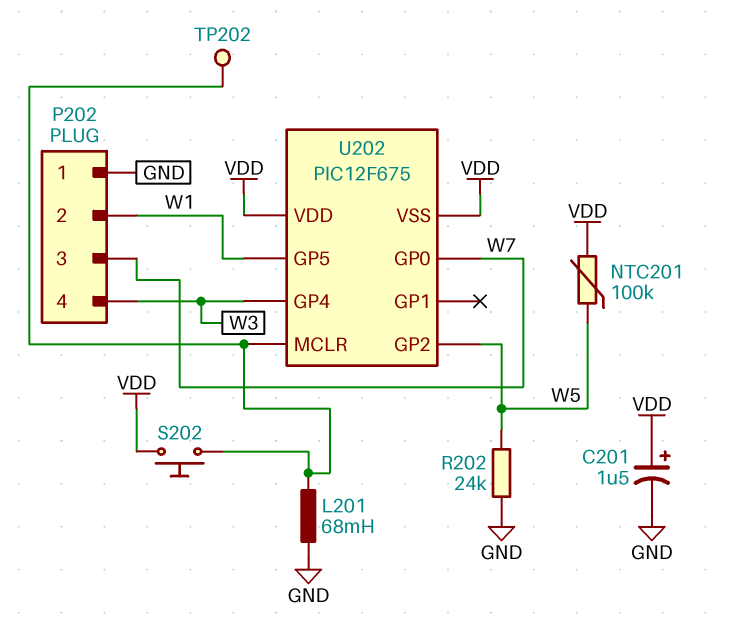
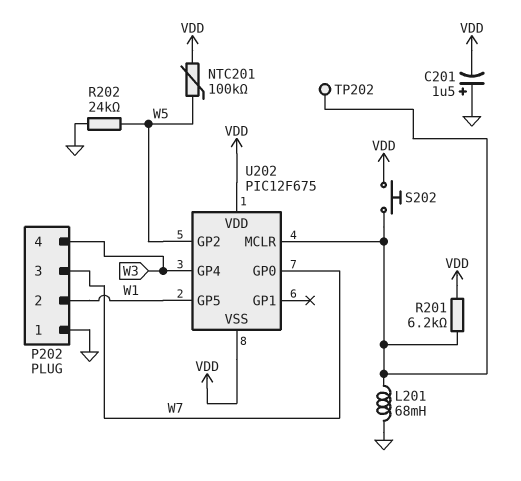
C201: 1.5uF (plus VDD, minus GND) -> 1.5uF (plus GND, minus VDD)
R201: none -> 6.2k (U202/MCLR, VDD)

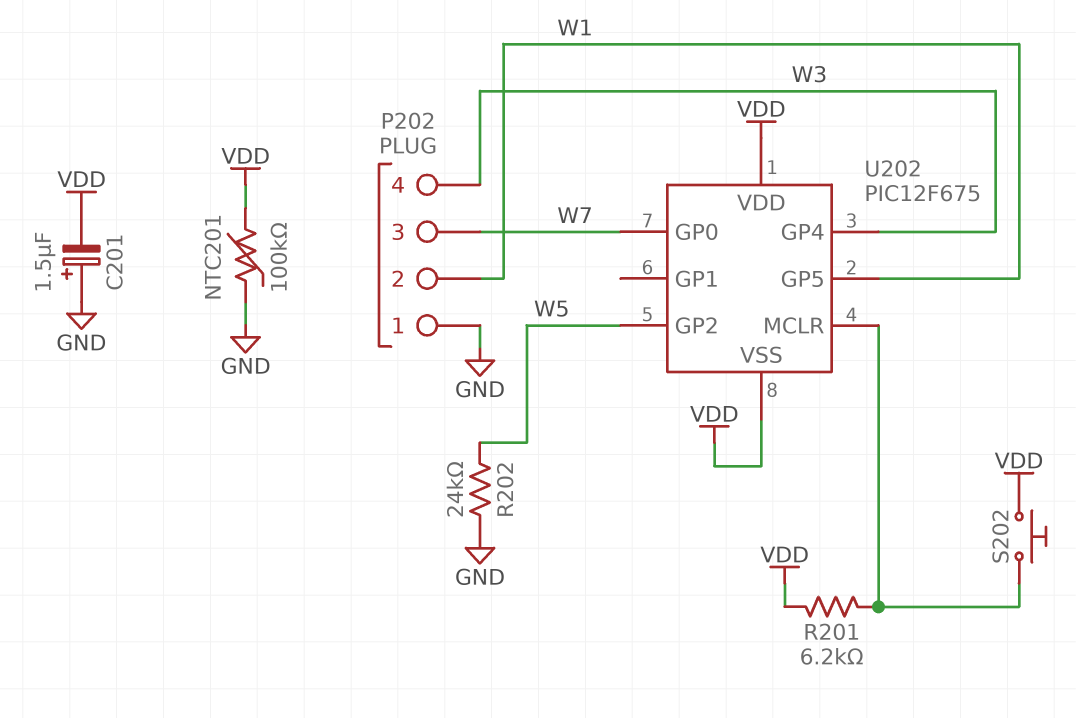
L201: 68mH (GND, U202/MCLR) -> none
NTC201: 100k (VDD, W5) -> 100k (GND, VDD)
TP202: test point (U202/MCLR) -> none

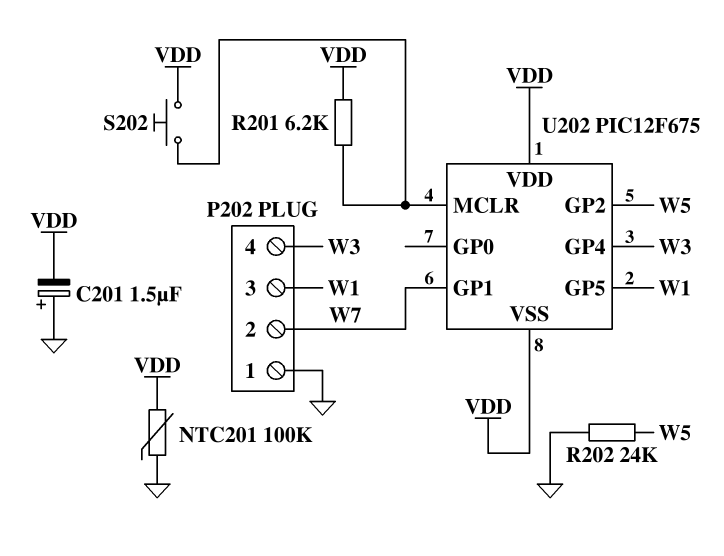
P202 pin 2: W1 -> W7
P202 pin 3: W7 -> W1
U202 pin GP0: W7 -> none
U202 pin GP1: none -> W7

